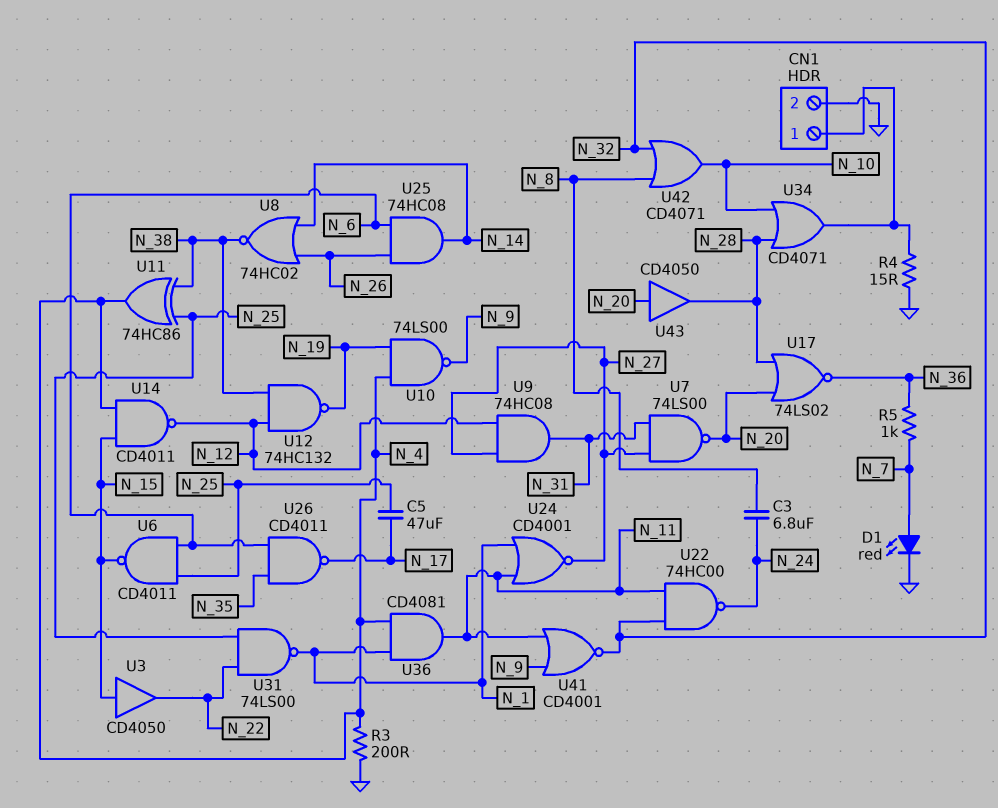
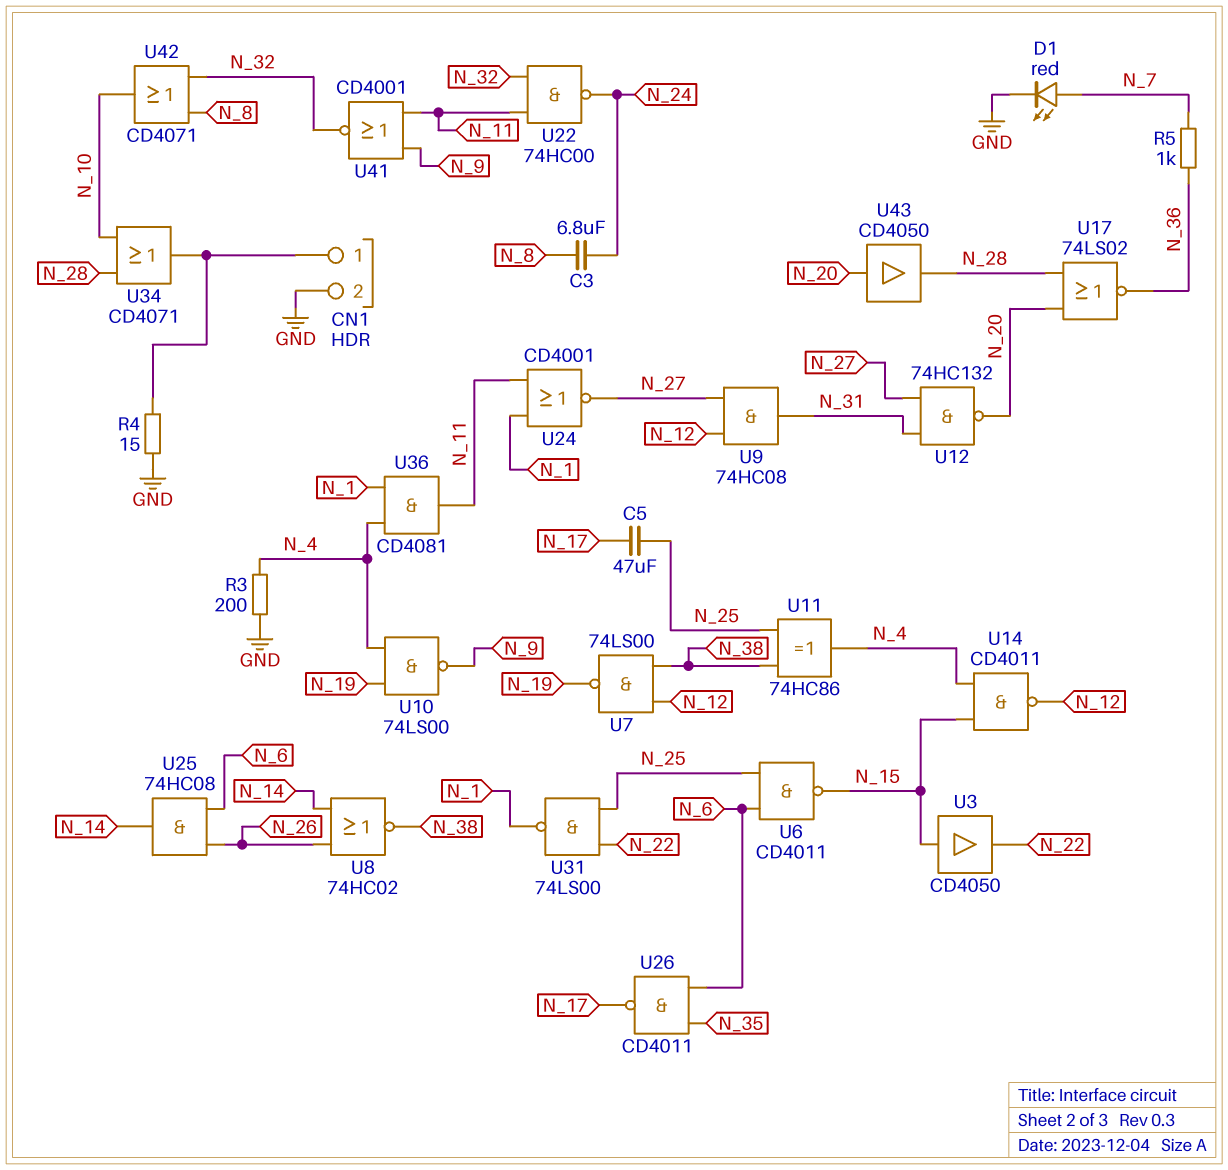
U7: NAND 74LS00 (in N_27, in N_31, out N_20) -> NAND 74LS00 (in N_12, in N_38, out N_19)
U12: NAND 74HC132 (in N_12, in N_38, out N_19) -> NAND 74HC132 (in N_27, in N_31, out N_20)

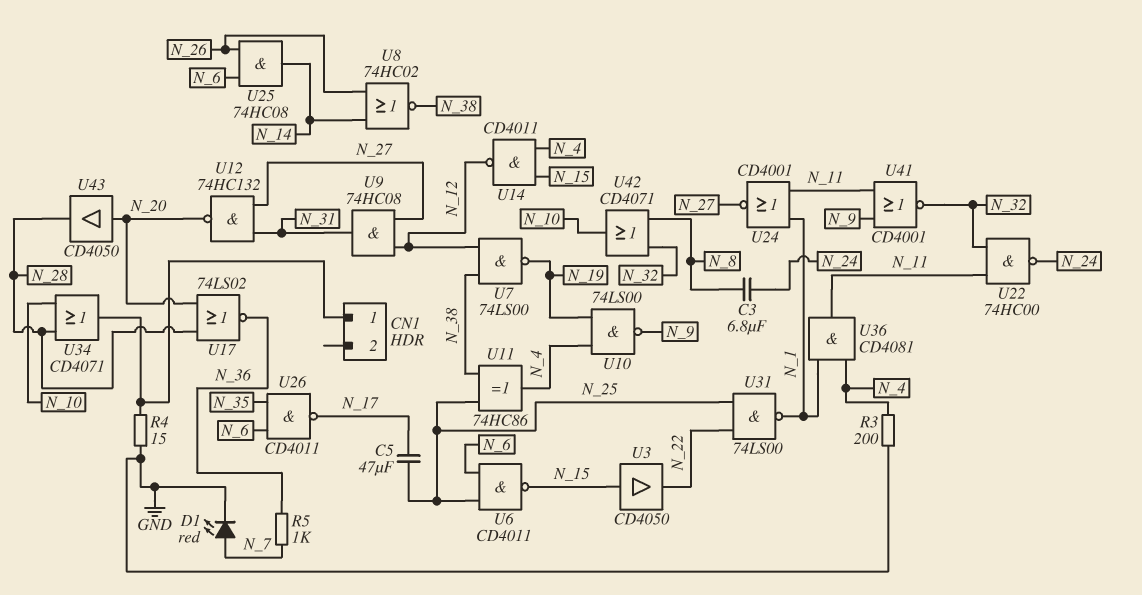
CN1 pin 2: GND -> none

